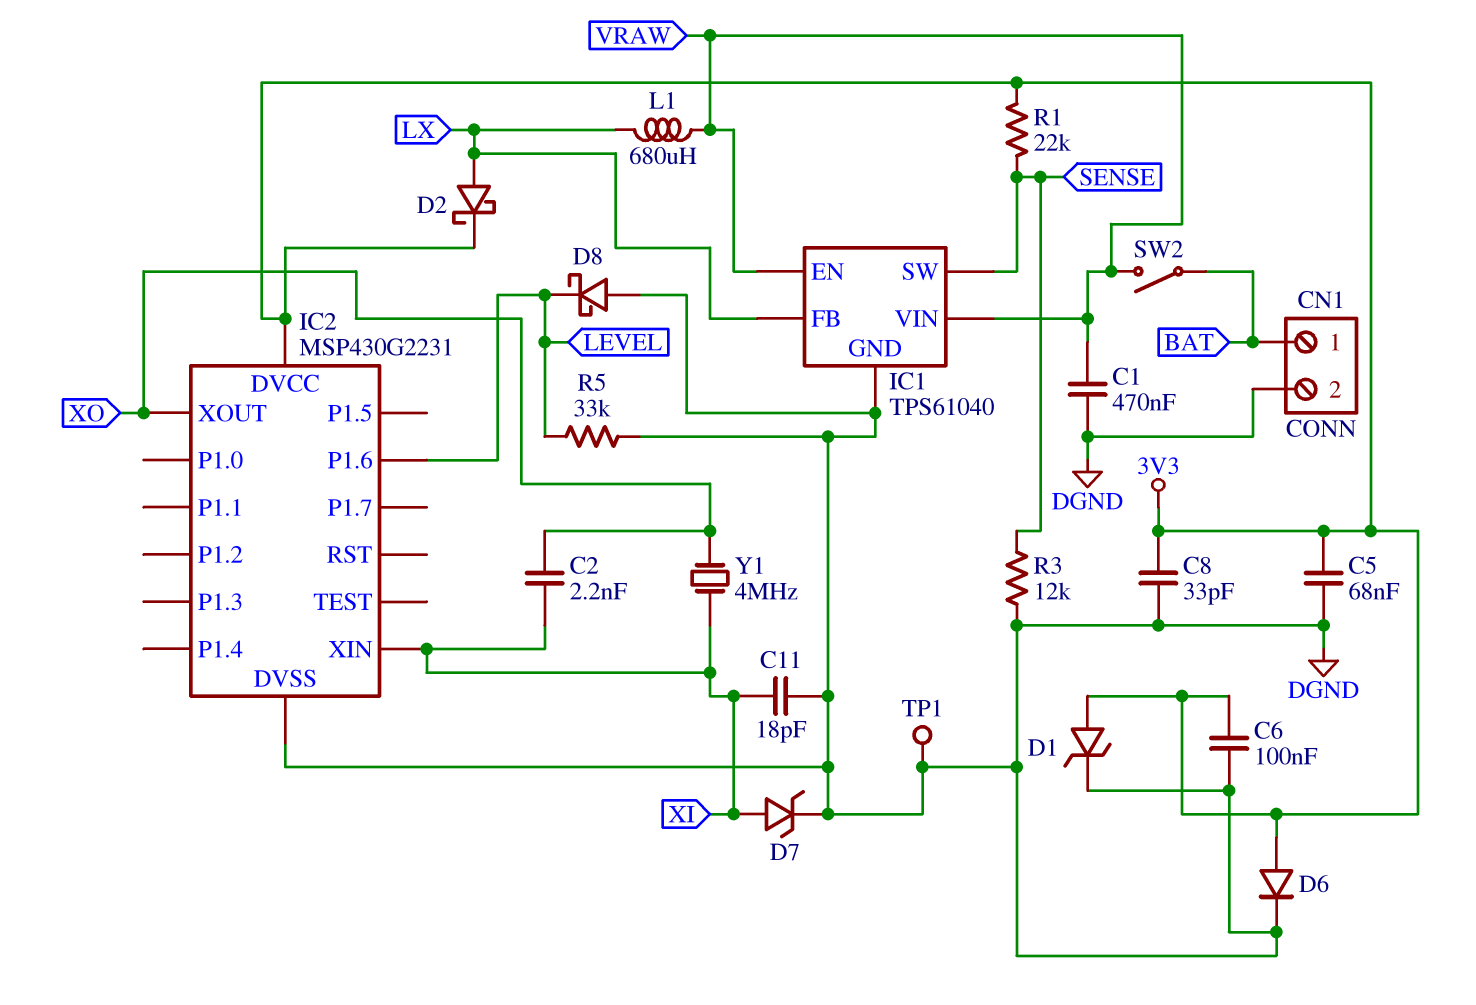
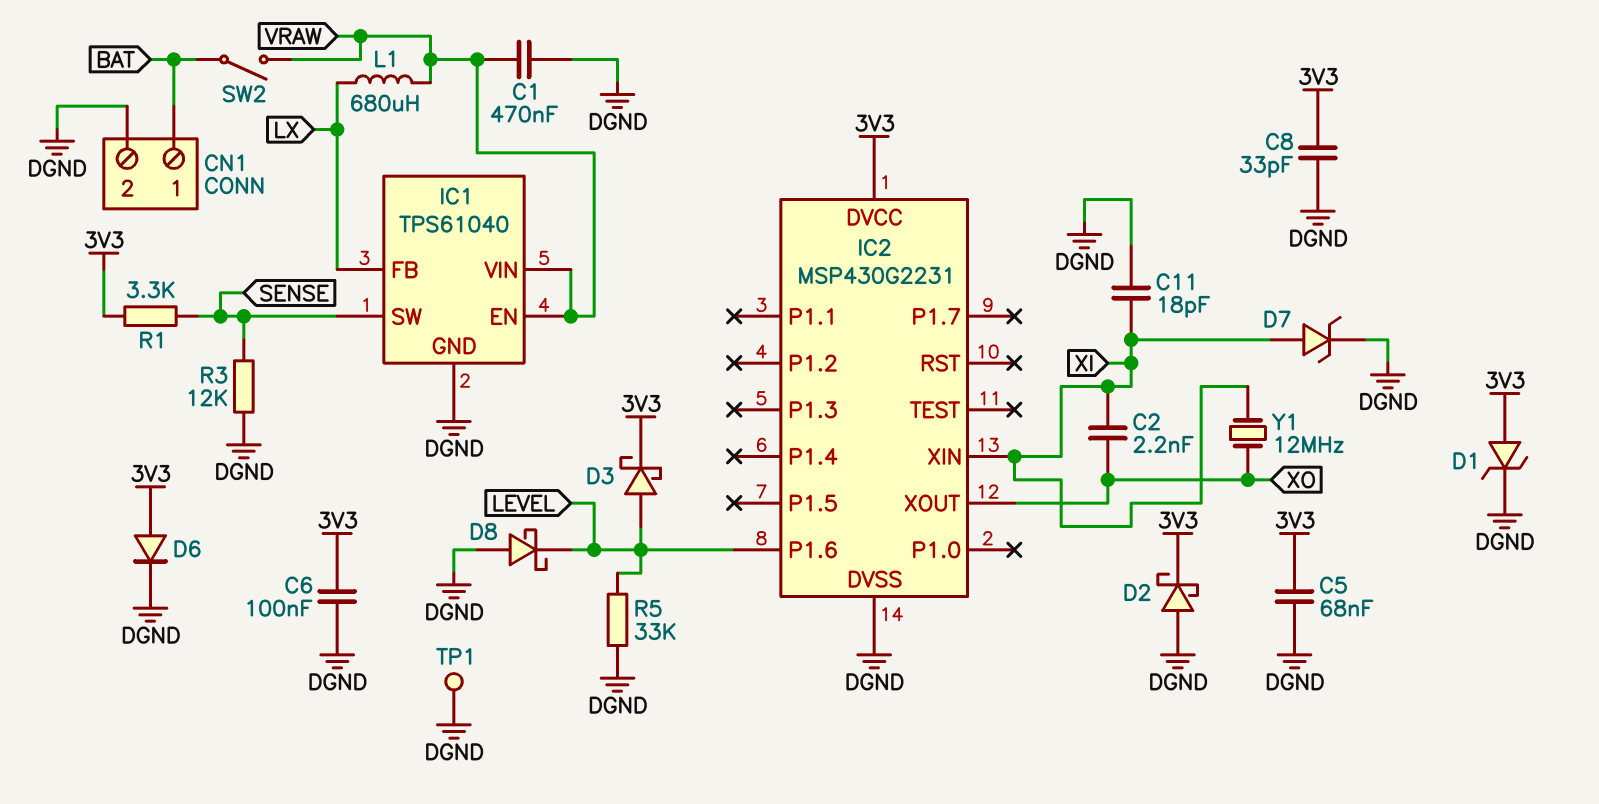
D2: schottky (A LX, K 3V3) -> schottky (A DGND, K 3V3)
D3: none -> schottky (A LEVEL, K 3V3)
R1: 22k (3V3, SENSE) -> 3.3k (3V3, SENSE)
Y1: 4MHz (XI, XO) -> 12MHz (XI, XO)

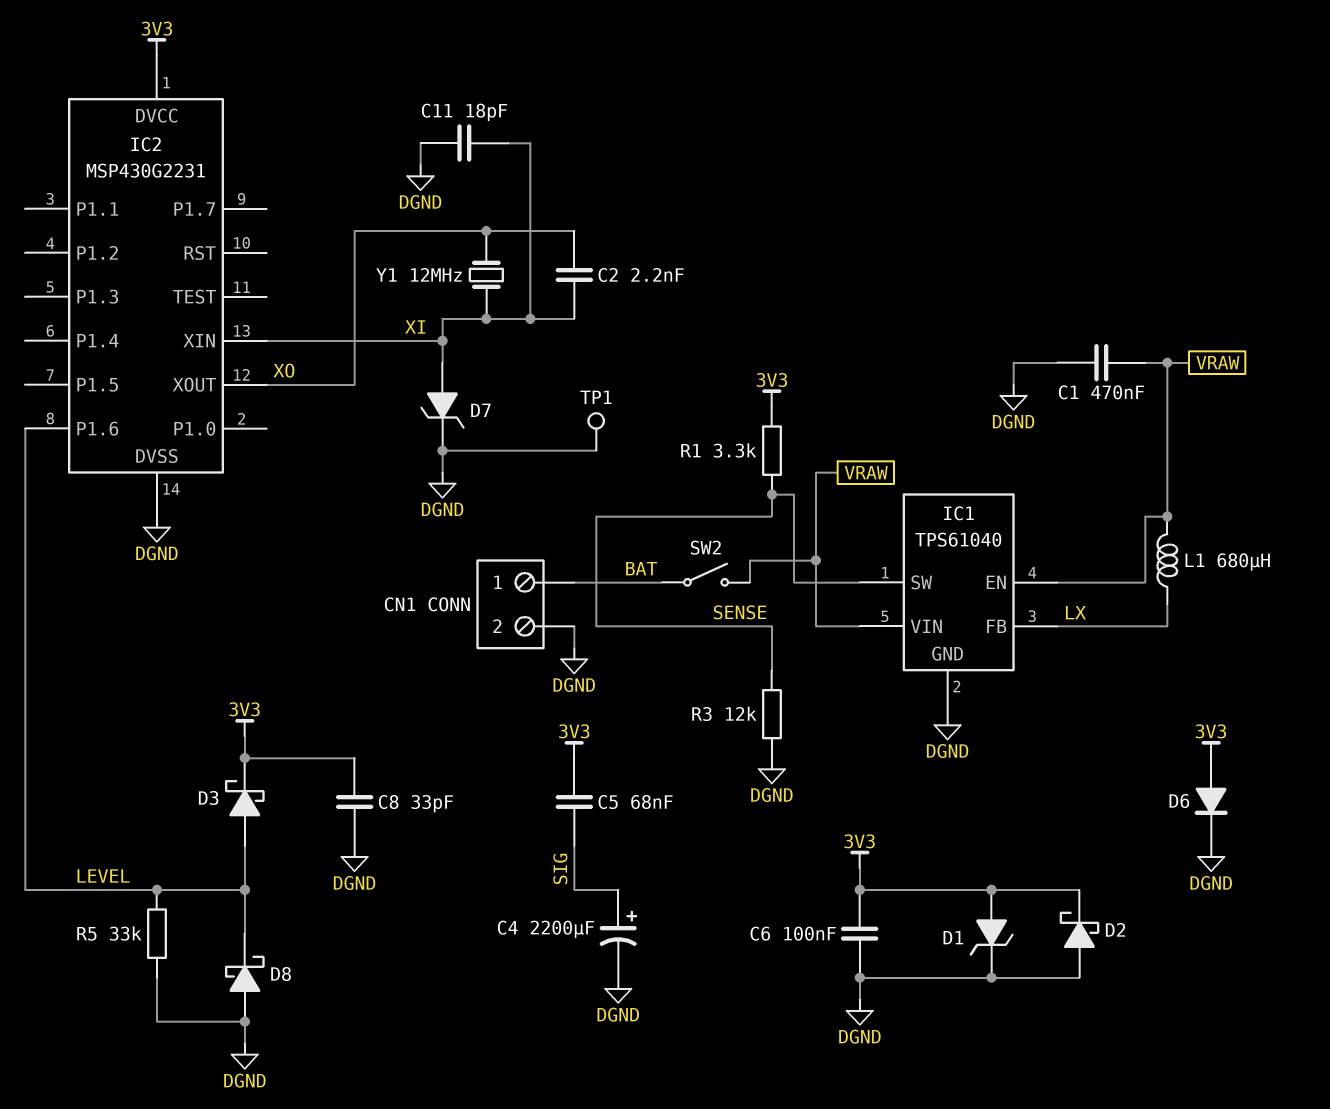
C4: none -> 2200uF (plus SIG, minus DGND)
C5: 68nF (3V3, DGND) -> 68nF (3V3, SIG)

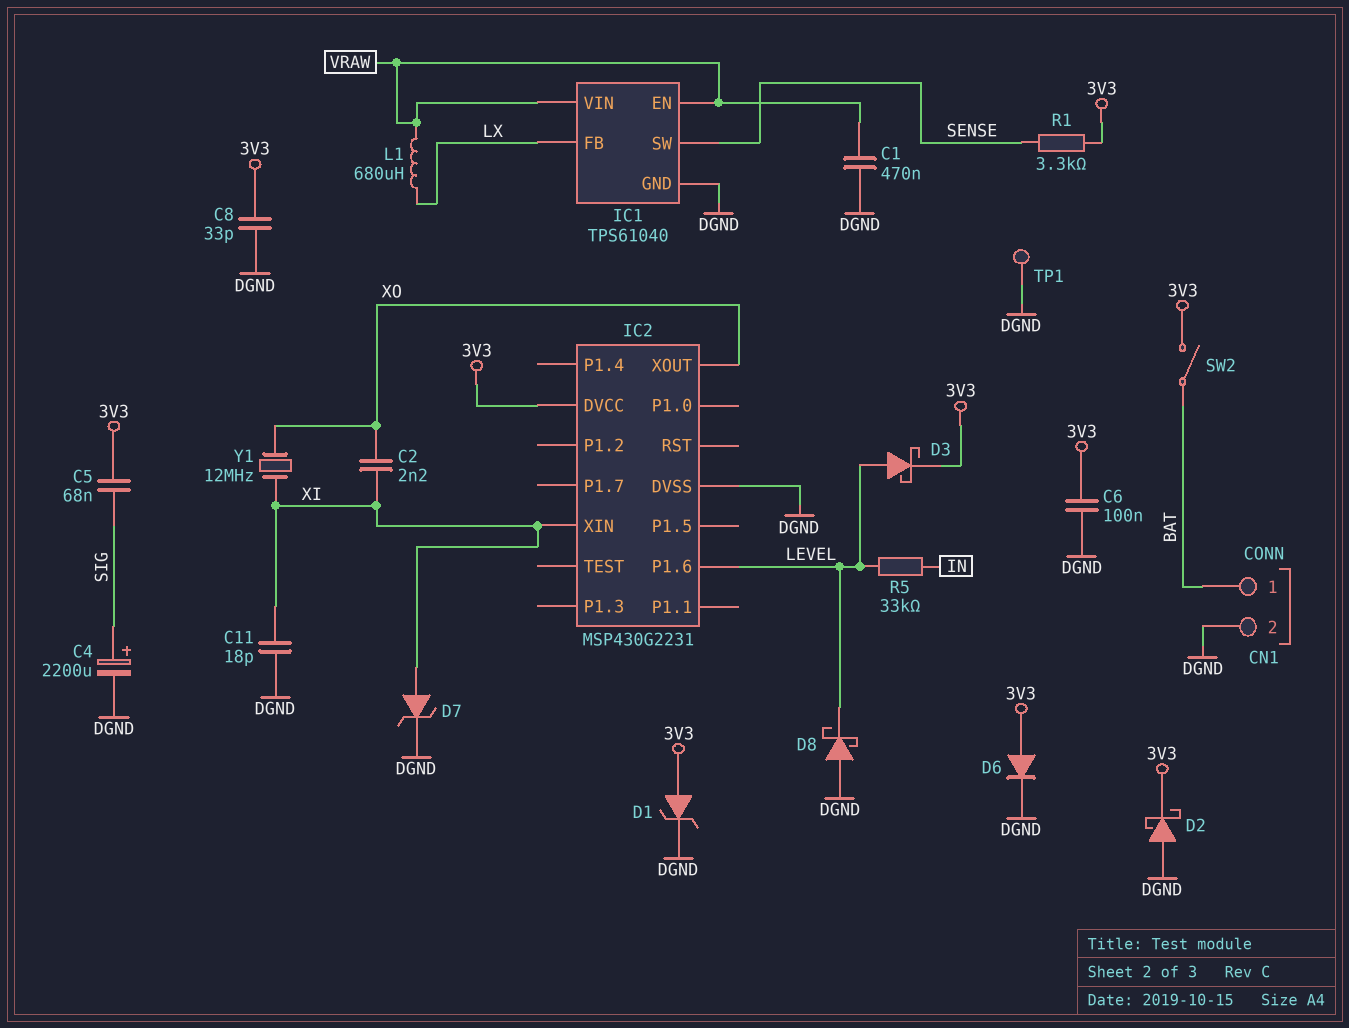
R3: 12k (DGND, SENSE) -> none
R5: 33k (DGND, LEVEL) -> 33k (IN, LEVEL)
SW2: switch (BAT, VRAW) -> switch (3V3, BAT)

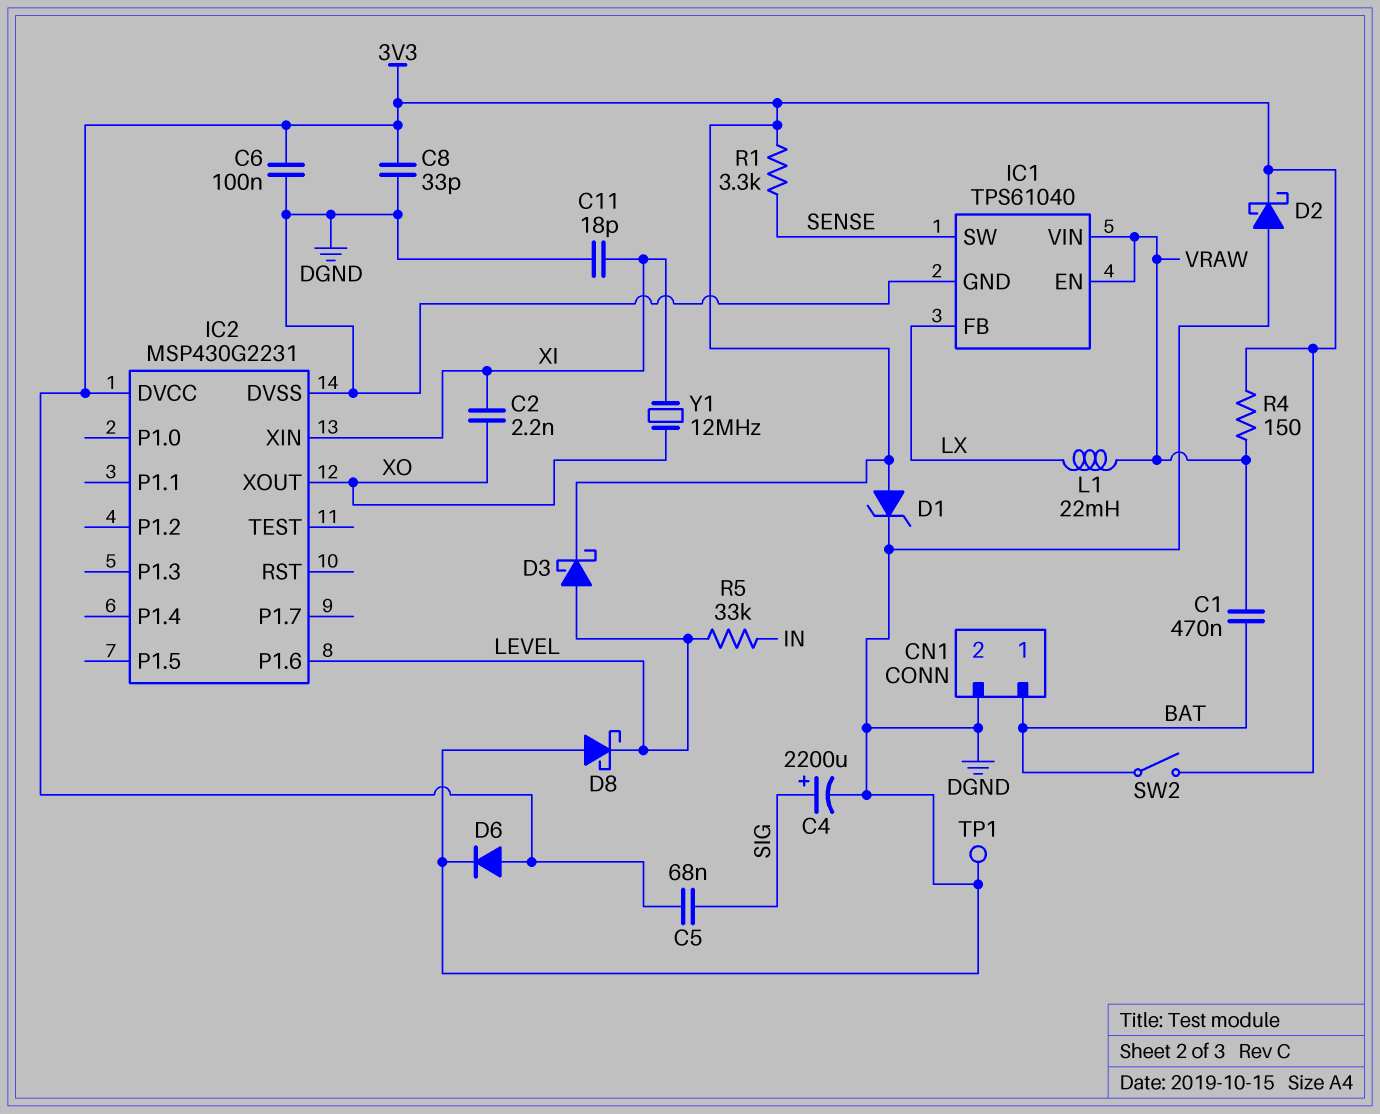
C1: 470nF (DGND, VRAW) -> 470nF (BAT, VRAW)
D7: zener (A XI, K DGND) -> none
L1: 680uH (LX, VRAW) -> 22mH (LX, VRAW)
R4: none -> 150 (3V3, VRAW)

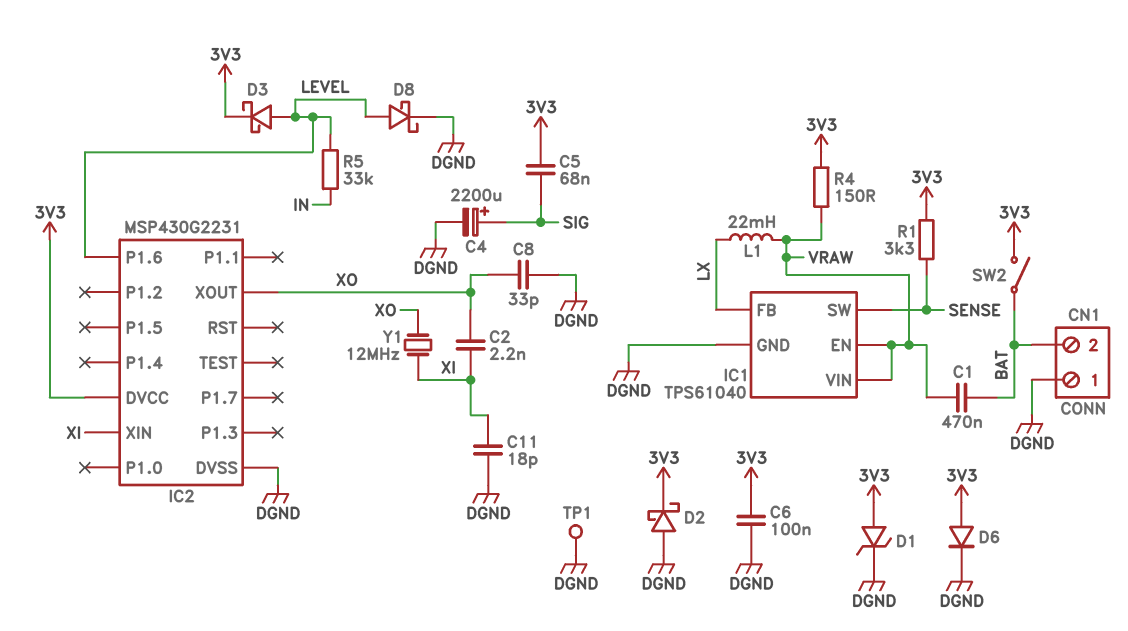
C8: 33pF (3V3, DGND) -> 33pF (DGND, XO)
CN1 pin 1: BAT -> DGND
CN1 pin 2: DGND -> BAT
D8: schottky (A DGND, K LEVEL) -> schottky (A LEVEL, K DGND)

